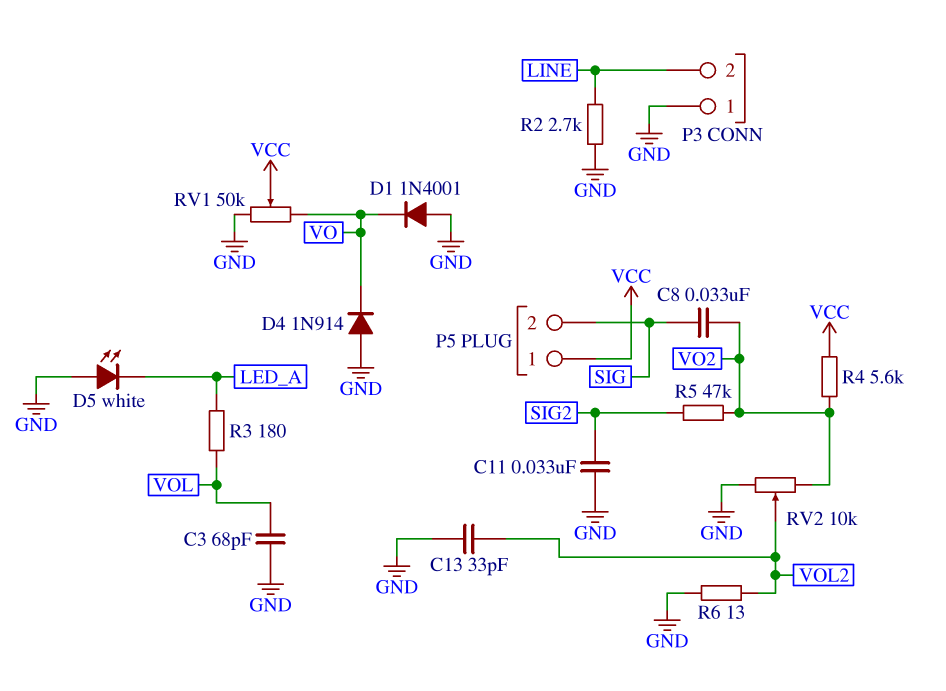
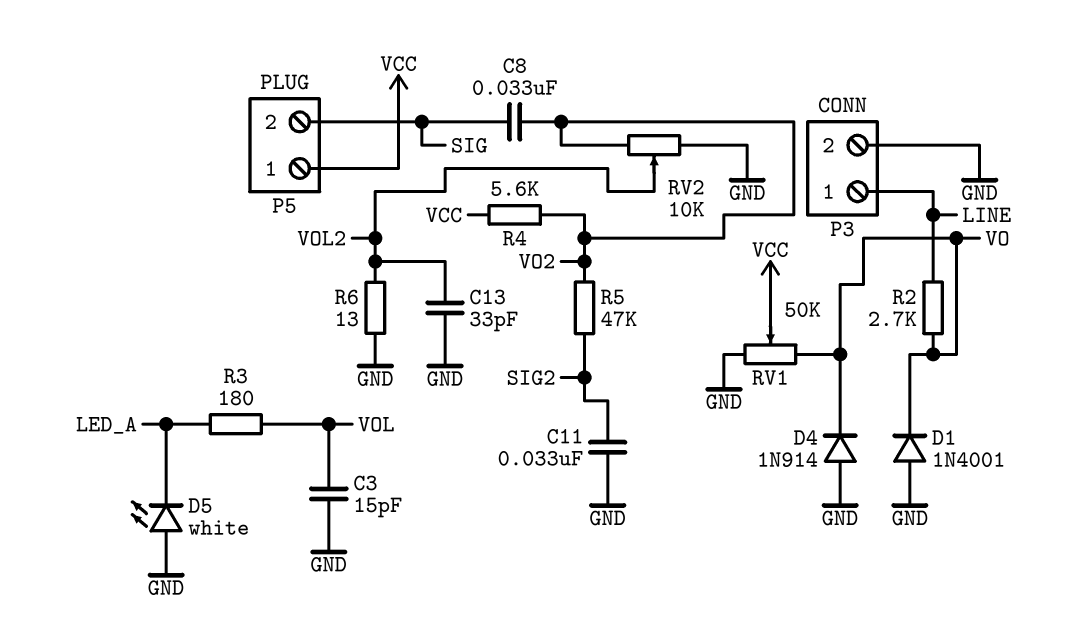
C3: 68pF (GND, VOL) -> 15pF (GND, VOL)
P3 pin 1: GND -> LINE
P3 pin 2: LINE -> GND
R2: 2.7k (GND, LINE) -> 2.7k (LINE, VO)

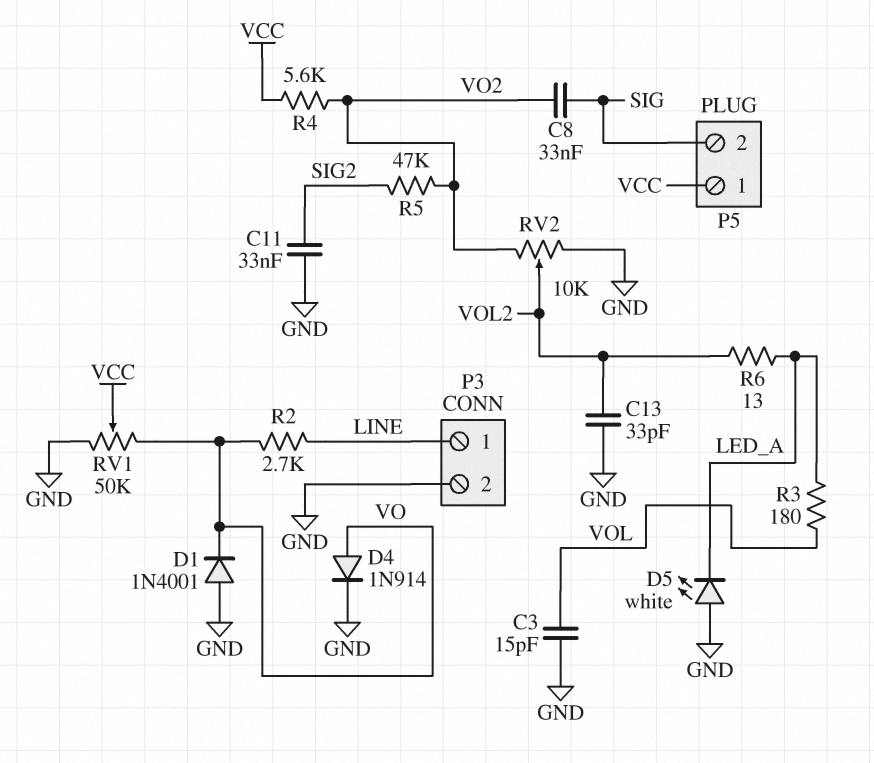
D4: diode 1N914 (A GND, K VO) -> diode 1N914 (A VO, K GND)
R6: 13 (GND, VOL2) -> 13 (LED_A, VOL2)

